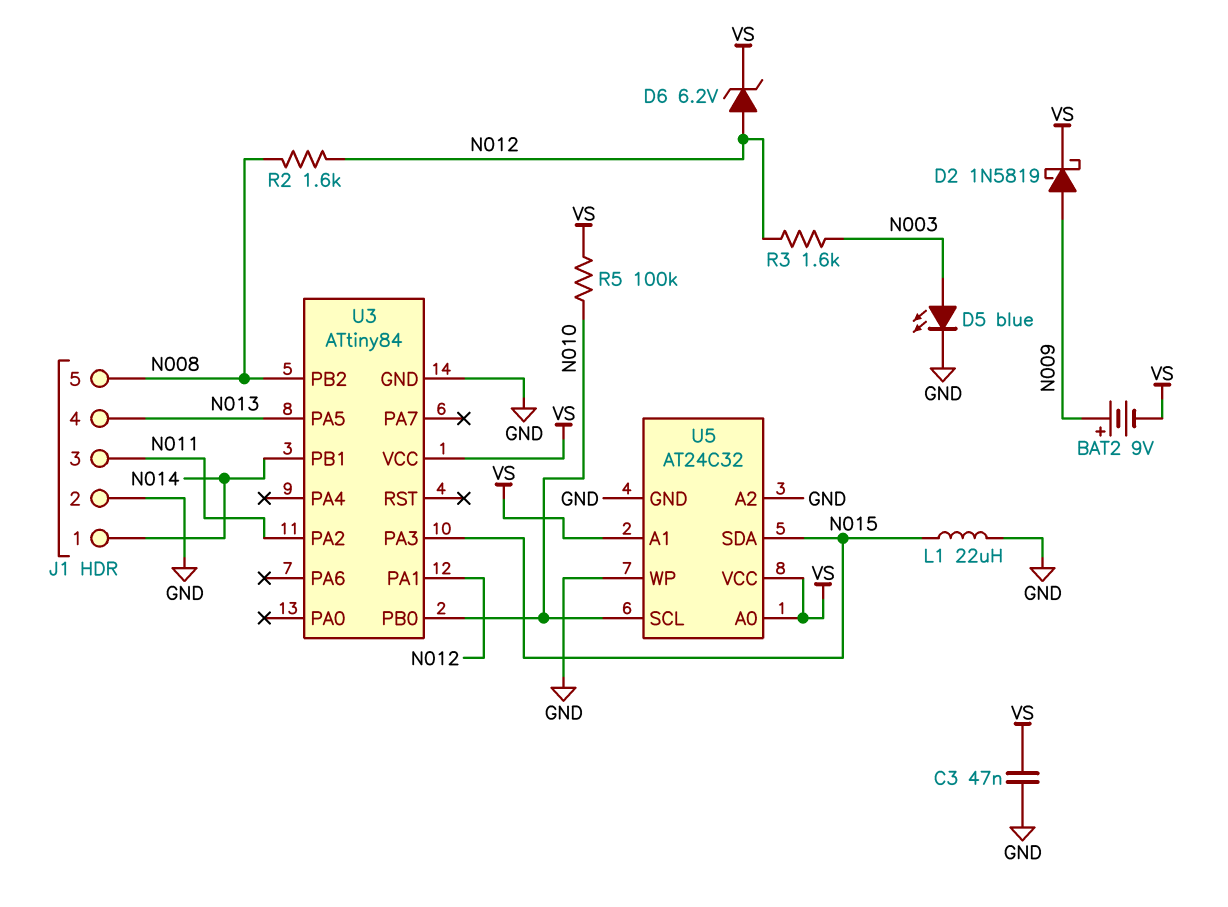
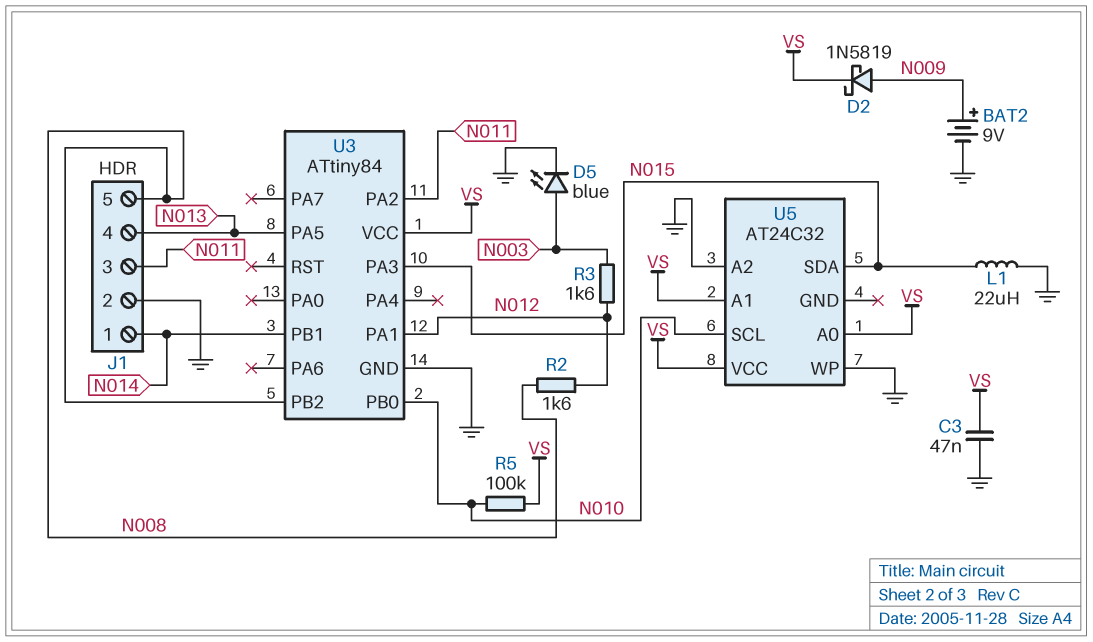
BAT2: 9V (plus N009, minus VS) -> 9V (plus N009, minus GND)
D6: zener 6.2V (A N012, K VS) -> none
U5 pin GND: GND -> none

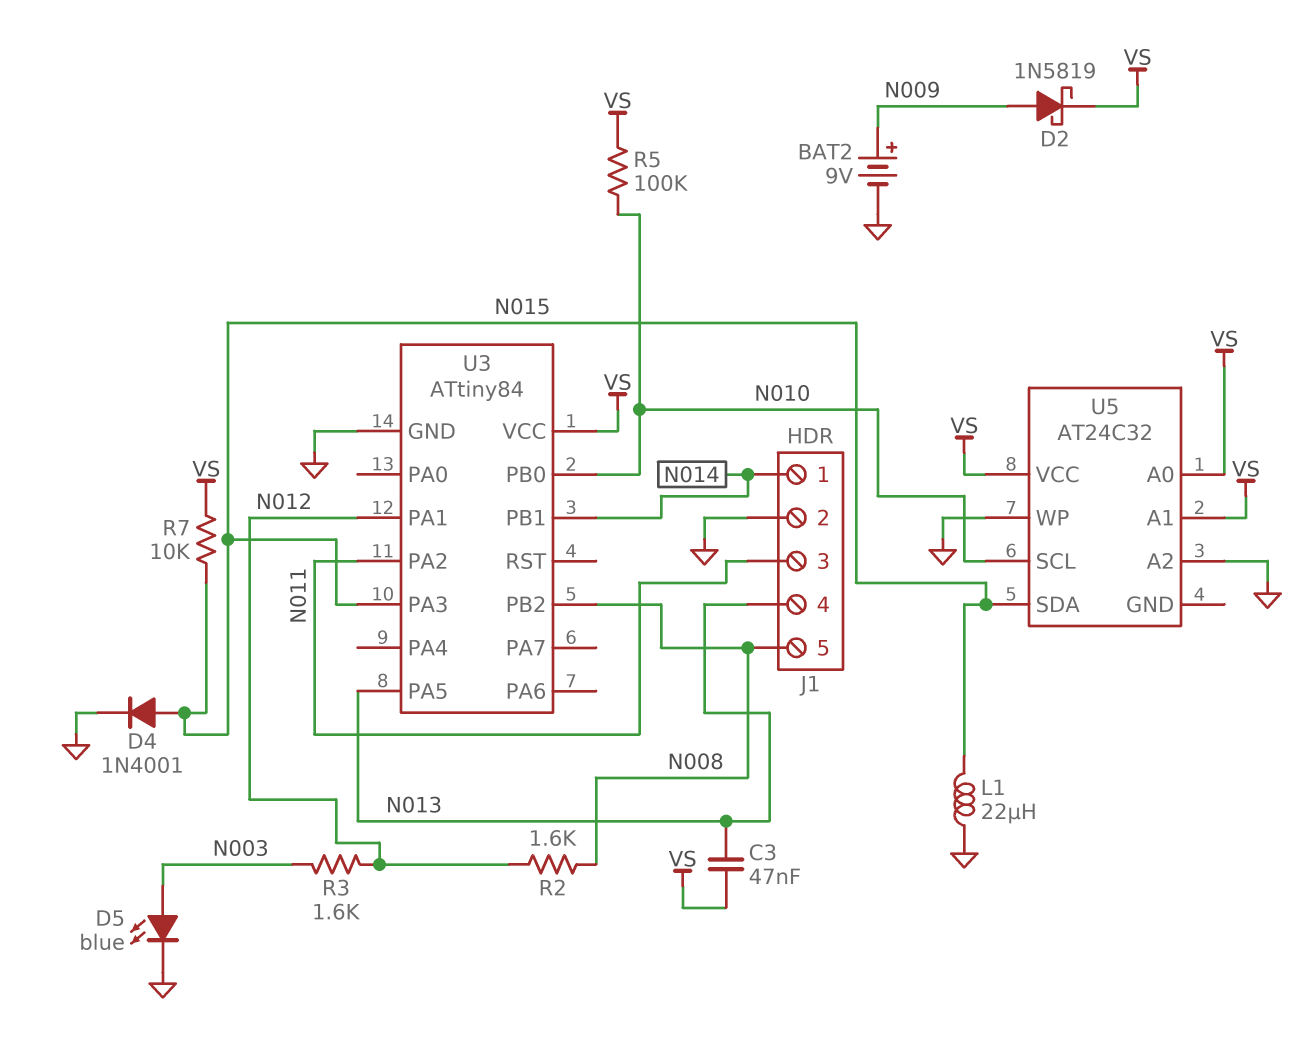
C3: 47nF (GND, VS) -> 47nF (N013, VS)
D4: none -> diode 1N4001 (A N015, K GND)
R7: none -> 10k (N015, VS)

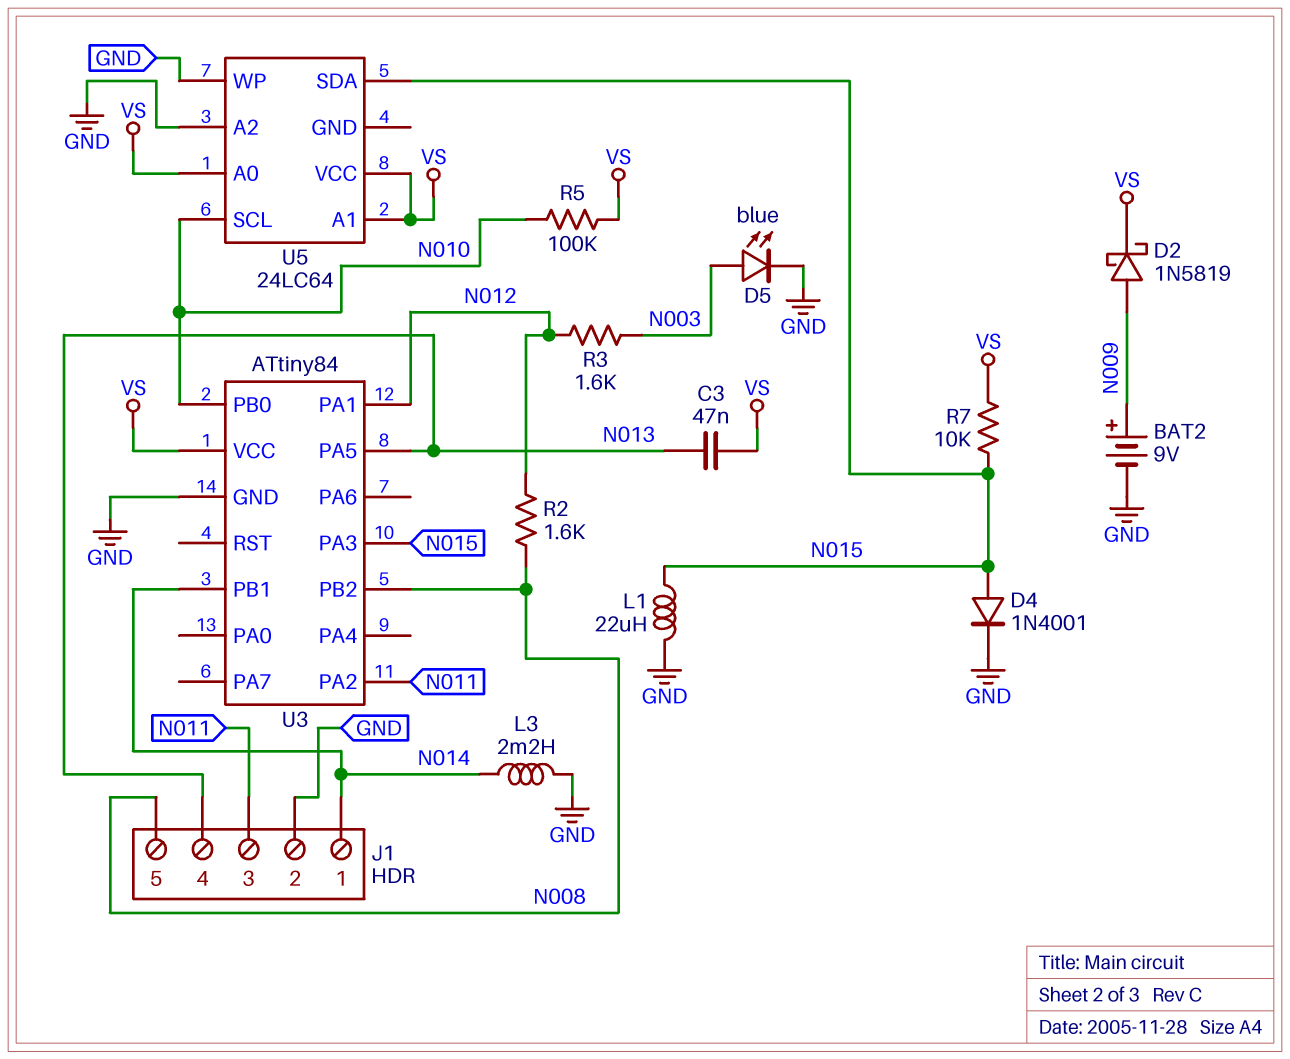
L3: none -> 2.2mH (GND, N014)
U5: AT24C32 -> 24LC64

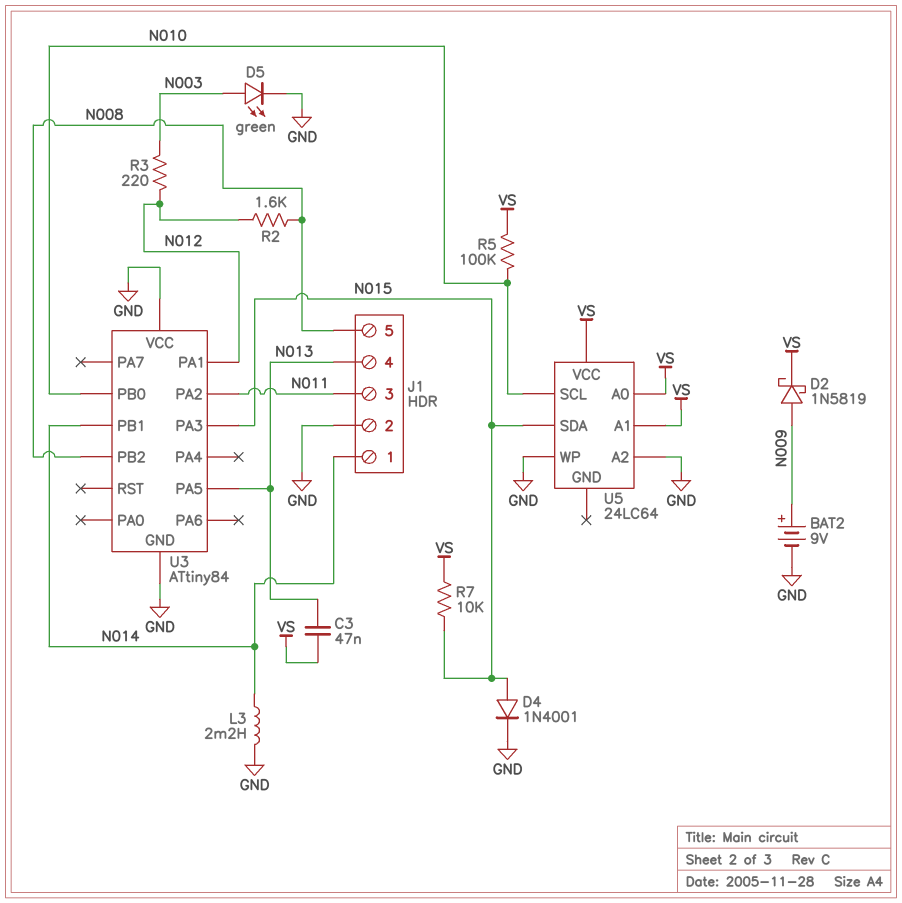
D5: LED blue (A N003, K GND) -> LED green (A N003, K GND)
L1: 22uH (GND, N015) -> none
R3: 1.6k (N003, N012) -> 220 (N003, N012)
U3 pin VCC: VS -> GND

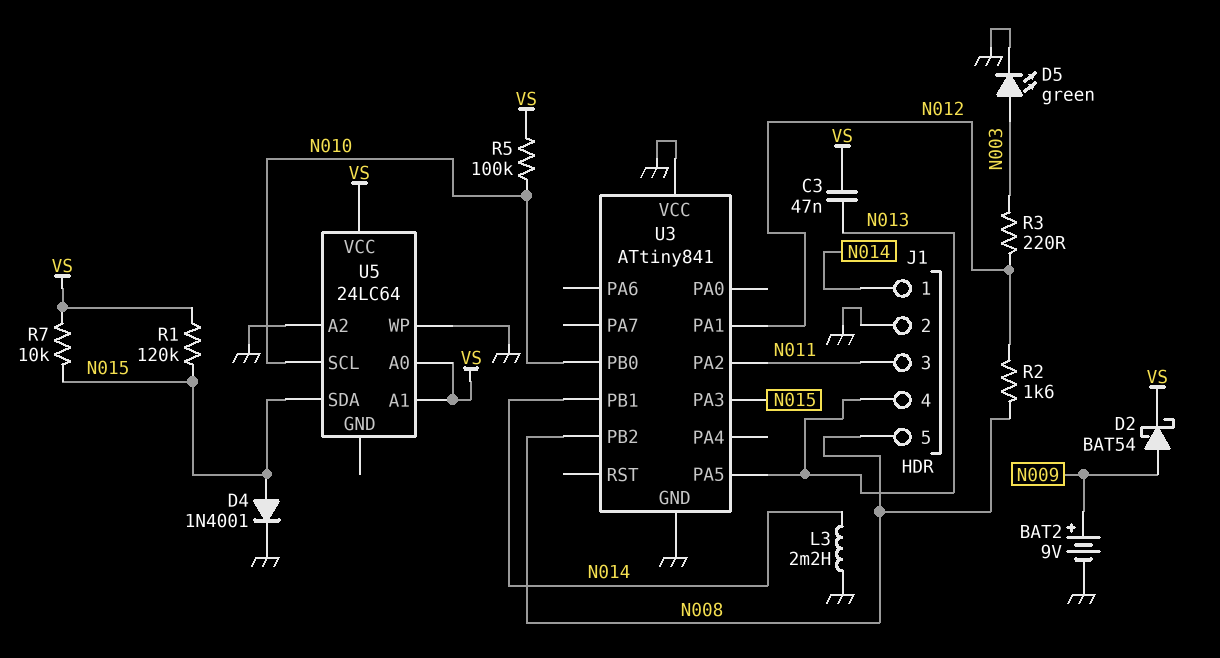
D2: schottky 1N5819 (A N009, K VS) -> schottky BAT54 (A N009, K VS)
R1: none -> 120k (N015, VS)
U3: ATtiny84 -> ATtiny841

